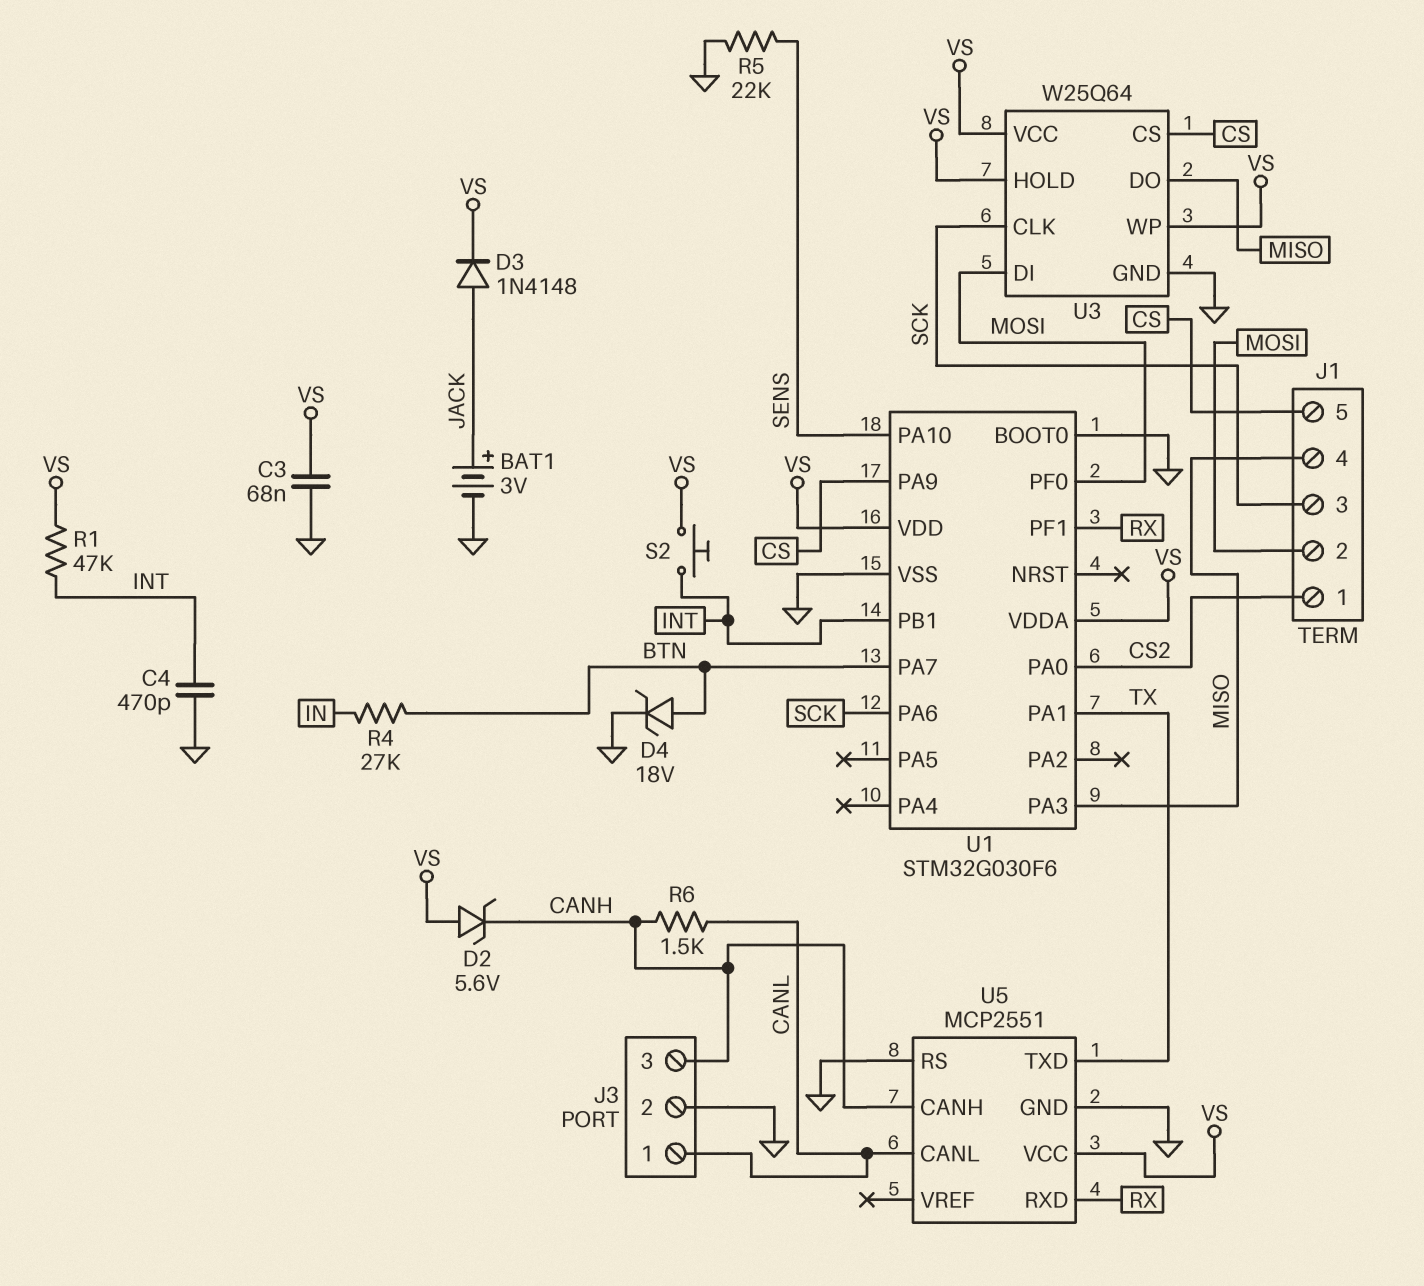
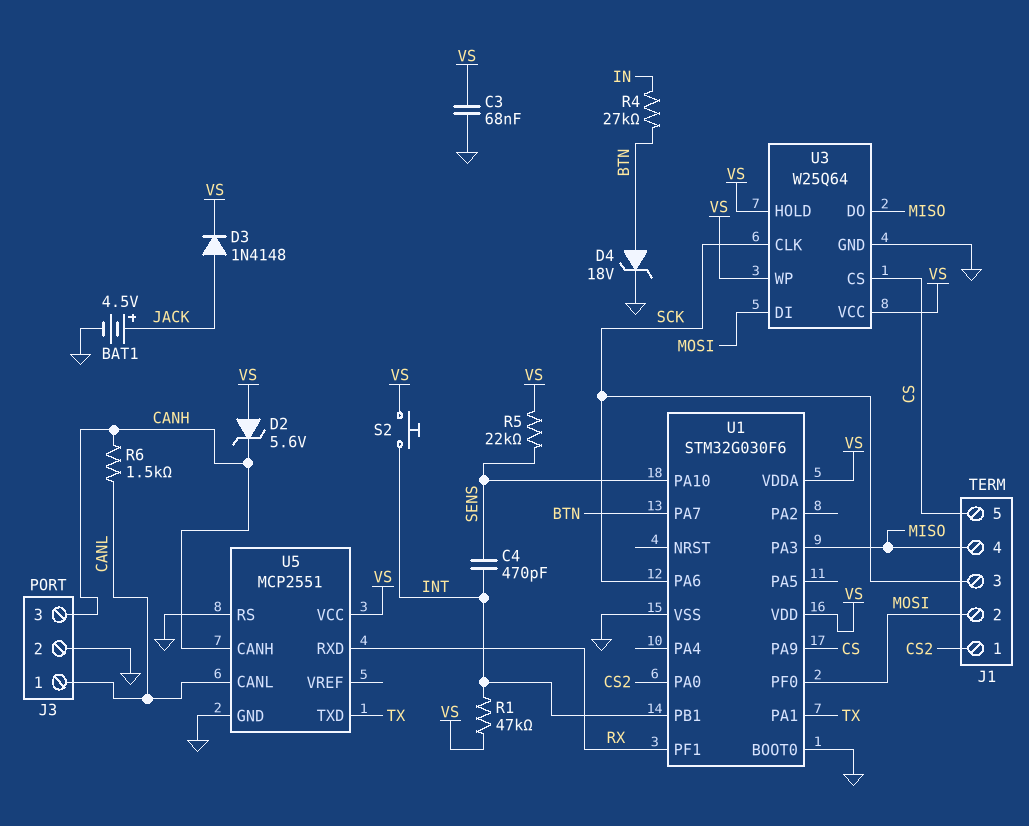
BAT1: 3V (plus JACK, minus GND) -> 4.5V (plus JACK, minus GND)
C4: 470pF (GND, INT) -> 470pF (INT, SENS)
R5: 22k (GND, SENS) -> 22k (SENS, VS)

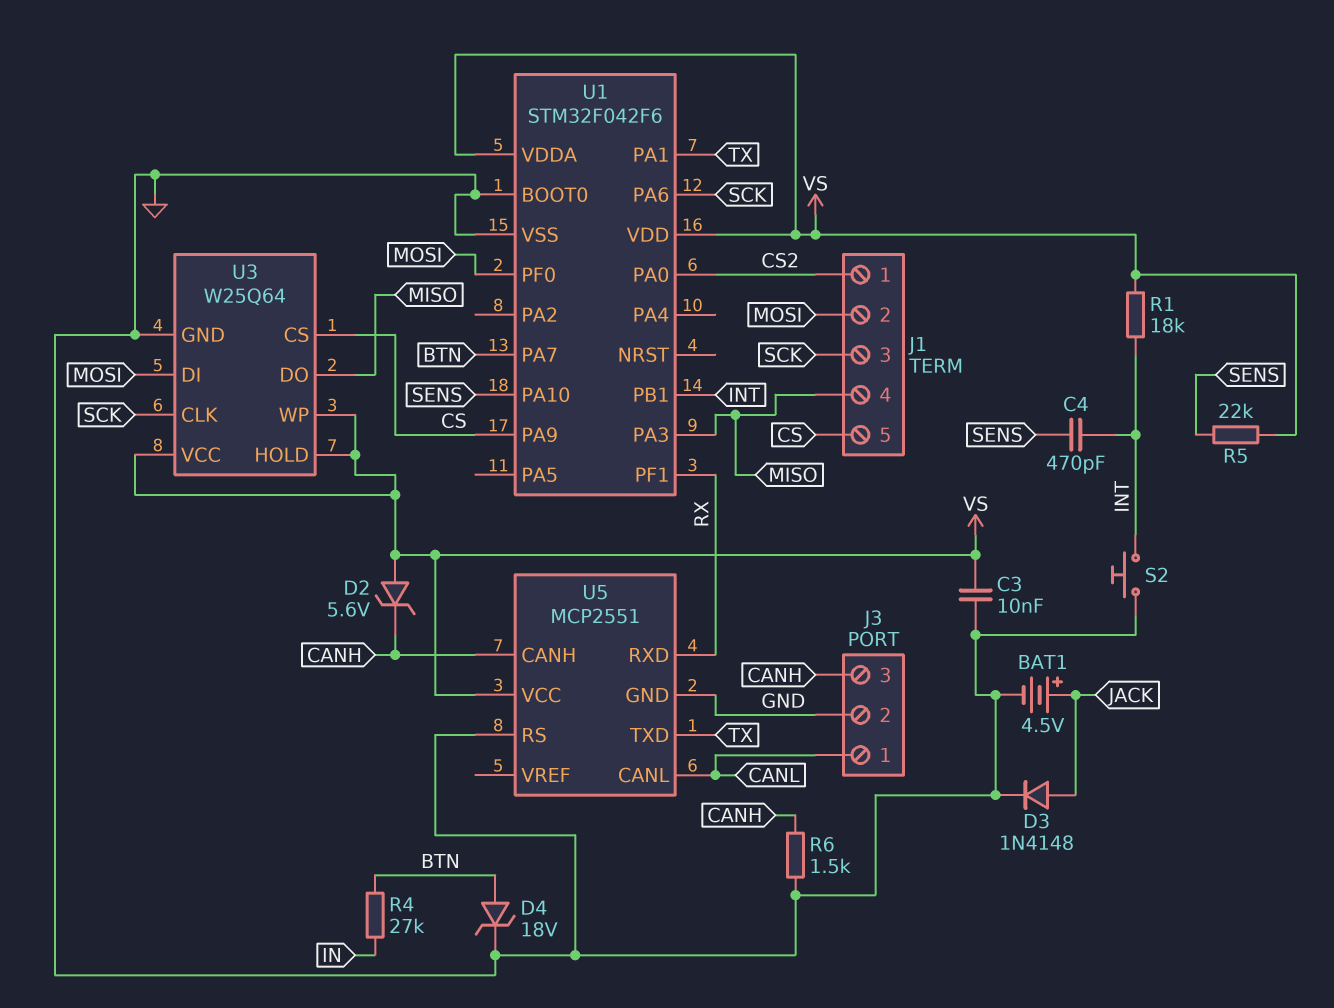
C3: 68nF (GND, VS) -> 10nF (GND, VS)
D3: diode 1N4148 (A JACK, K VS) -> diode 1N4148 (A JACK, K GND)
R1: 47k (INT, VS) -> 18k (INT, VS)
R6: 1.5k (CANH, CANL) -> 1.5k (CANH, GND)
S2: button (INT, VS) -> button (GND, INT)
U1: STM32G030F6 -> STM32F042F6

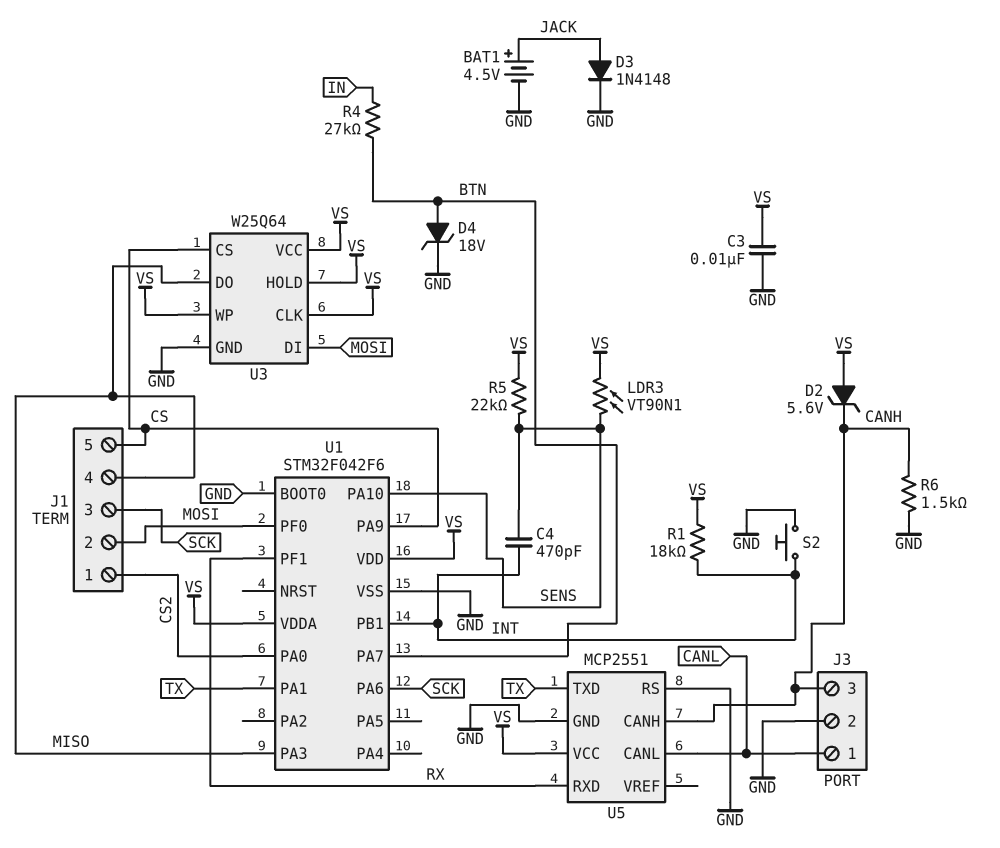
LDR3: none -> VT90N1 (SENS, VS)
U3 pin CLK: SCK -> VS

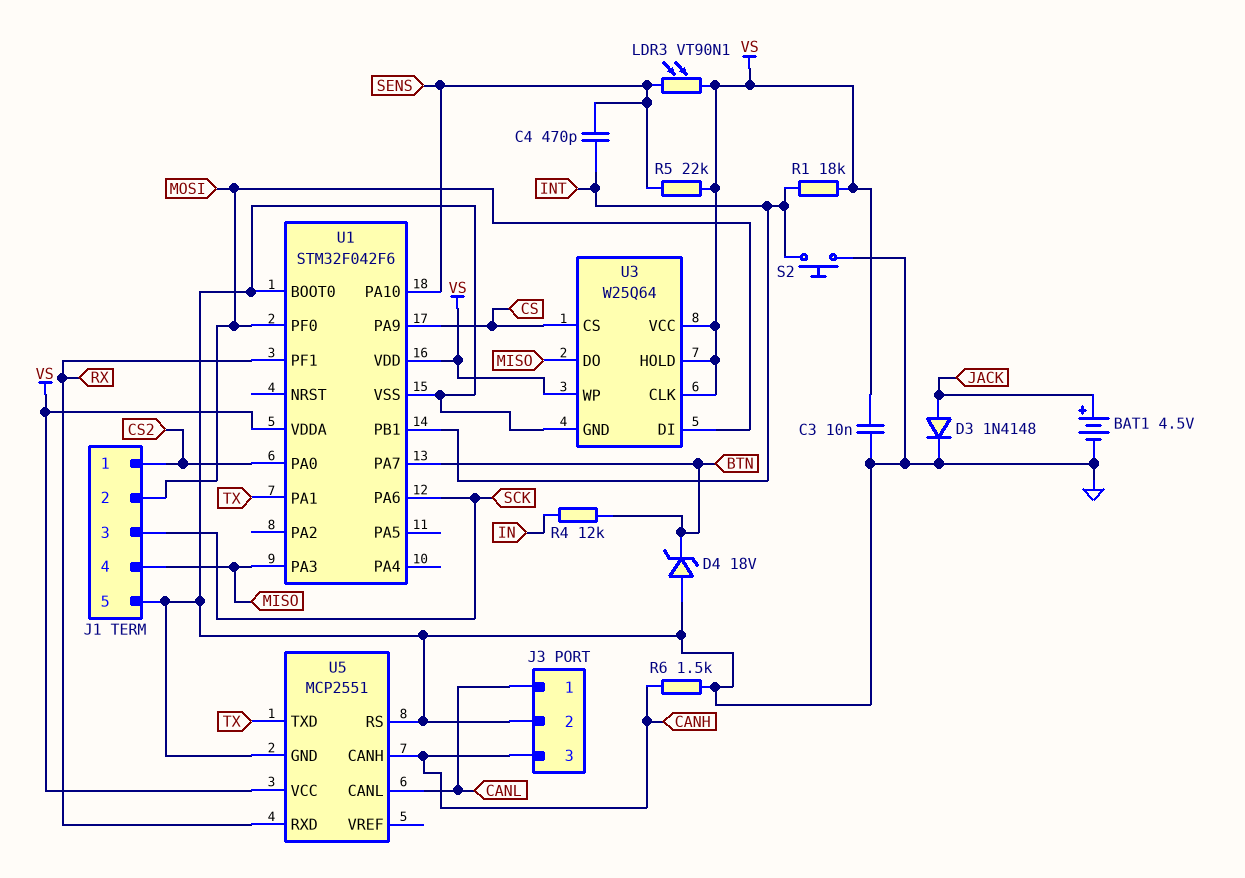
D2: zener 5.6V (A VS, K CANH) -> none
D4: zener 18V (A BTN, K GND) -> zener 18V (A GND, K BTN)
J1 pin 5: CS -> GND
R4: 27k (BTN, IN) -> 12k (BTN, IN)

